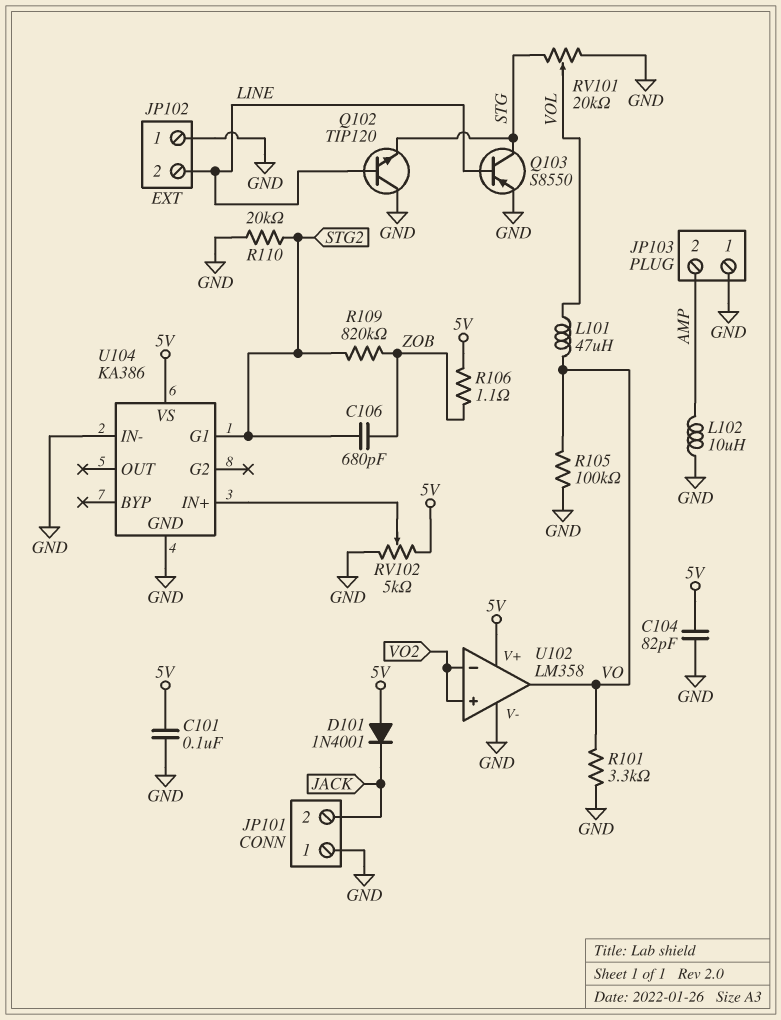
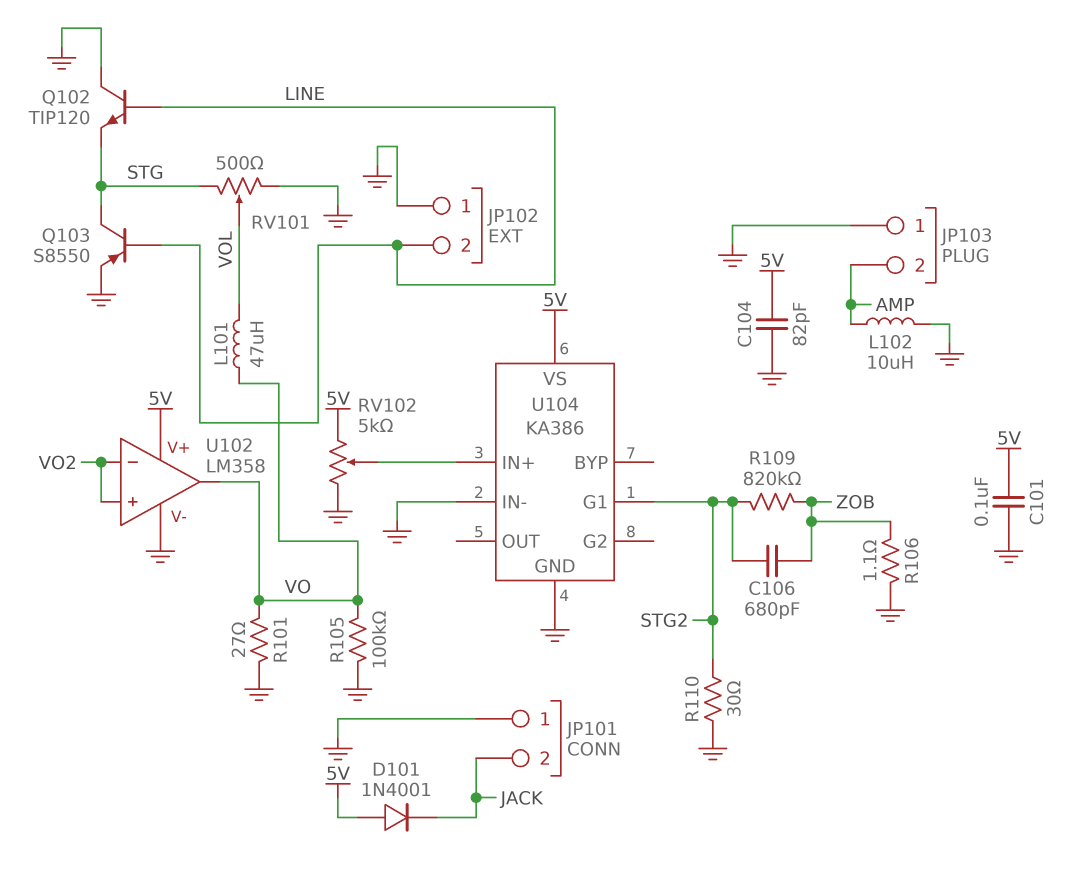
R101: 3.3k (GND, VO) -> 27 (GND, VO)
R106: 1.1 (5V, ZOB) -> 1.1 (GND, ZOB)
R110: 20k (GND, STG2) -> 30 (GND, STG2)
RV101: 20k (GND, STG, wiper VOL) -> 500 (GND, STG, wiper VOL)

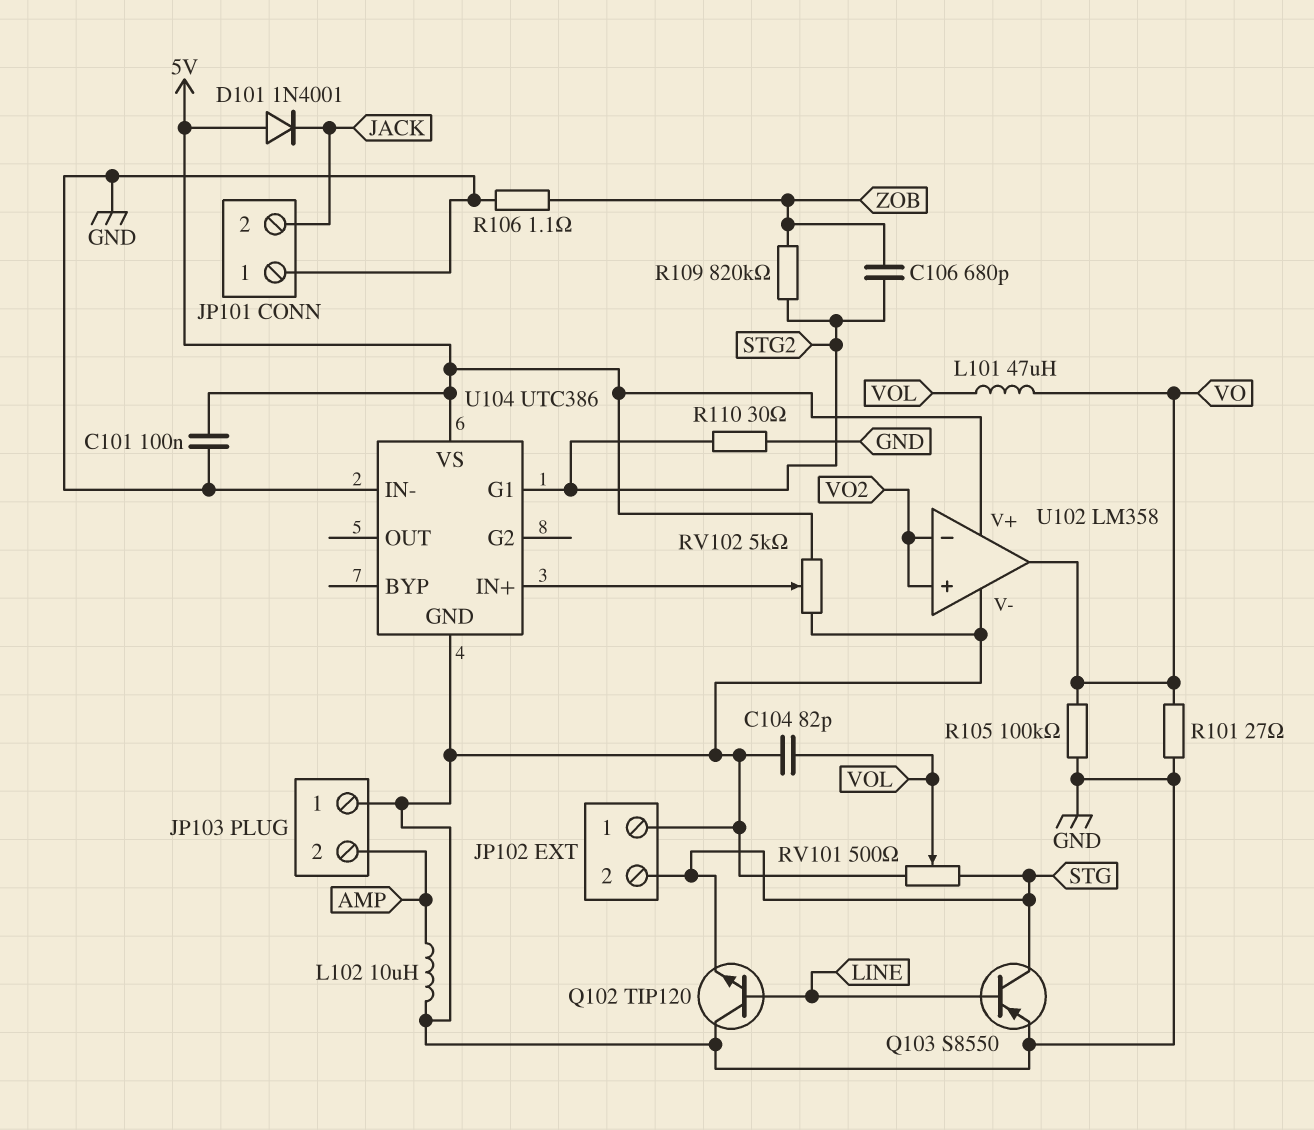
C104: 82pF (5V, GND) -> 82pF (GND, VOL)
JP102 pin 2: LINE -> STG
U104: KA386 -> UTC386

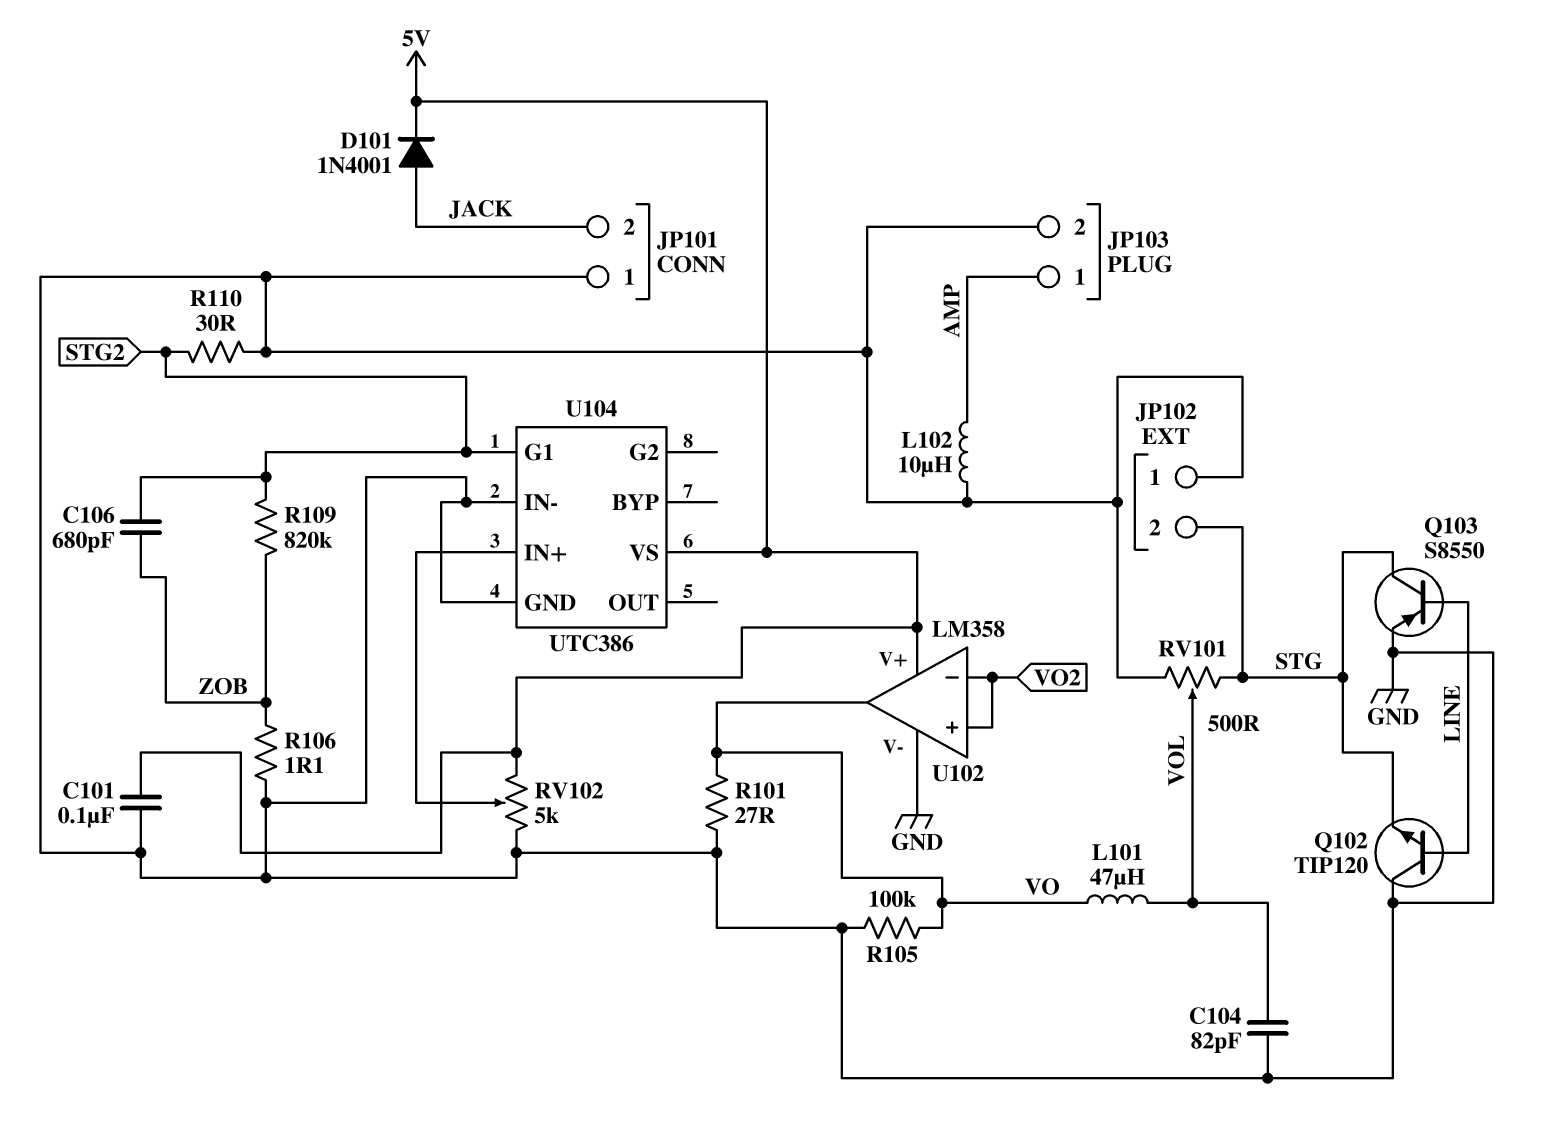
D101: diode 1N4001 (A 5V, K JACK) -> diode 1N4001 (A JACK, K 5V)
JP103 pin 1: GND -> AMP
JP103 pin 2: AMP -> GND

